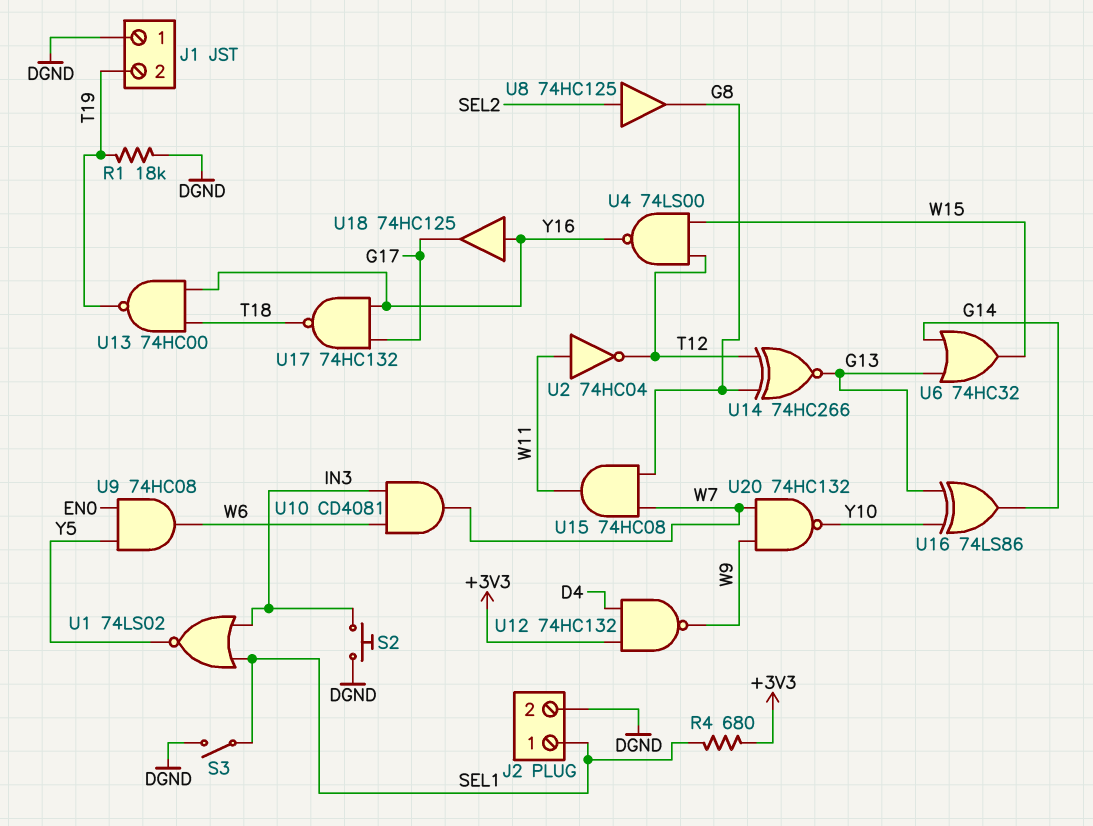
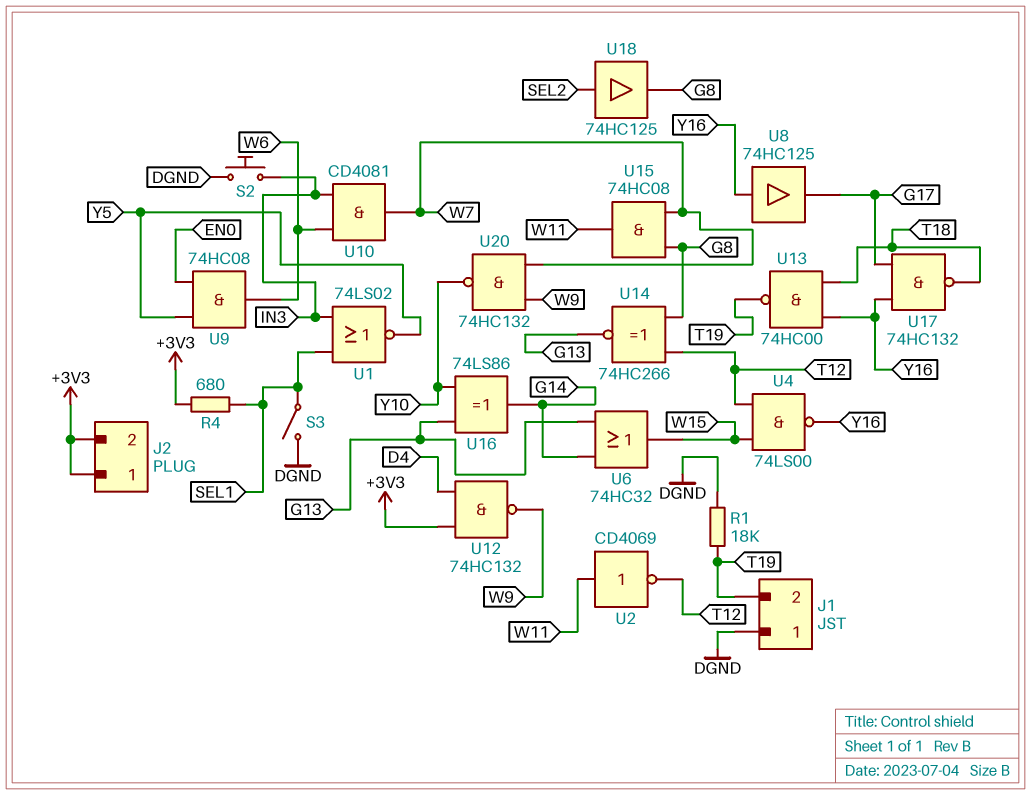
J2 pin 1: SEL1 -> +3V3
J2 pin 2: DGND -> +3V3
U2: NOT 74HC04 (in W11, out T12) -> NOT CD4069 (in W11, out T12)
U8: buffer 74HC125 (in SEL2, out G8) -> buffer 74HC125 (in Y16, out G17)
U18: buffer 74HC125 (in Y16, out G17) -> buffer 74HC125 (in SEL2, out G8)

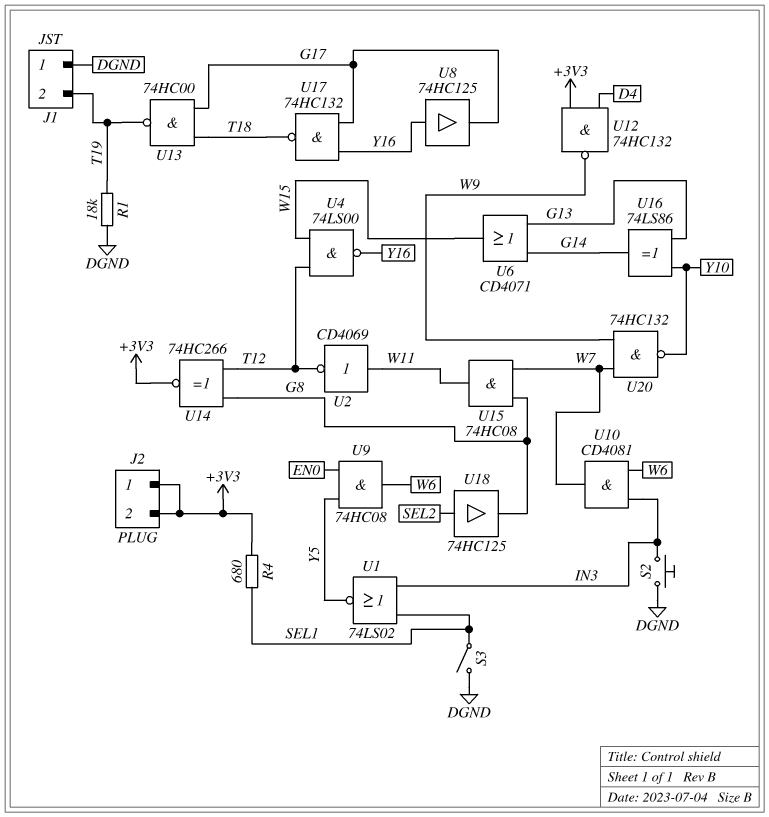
U6: OR 74HC32 (in G13, in G14, out W15) -> OR CD4071 (in G13, in G14, out W15)
U13: NAND 74HC00 (in T18, in Y16, out T19) -> NAND 74HC00 (in G17, in T18, out T19)
U14: XNOR 74HC266 (in G8, in T12, out G13) -> XNOR 74HC266 (in G8, in T12, out +3V3)

